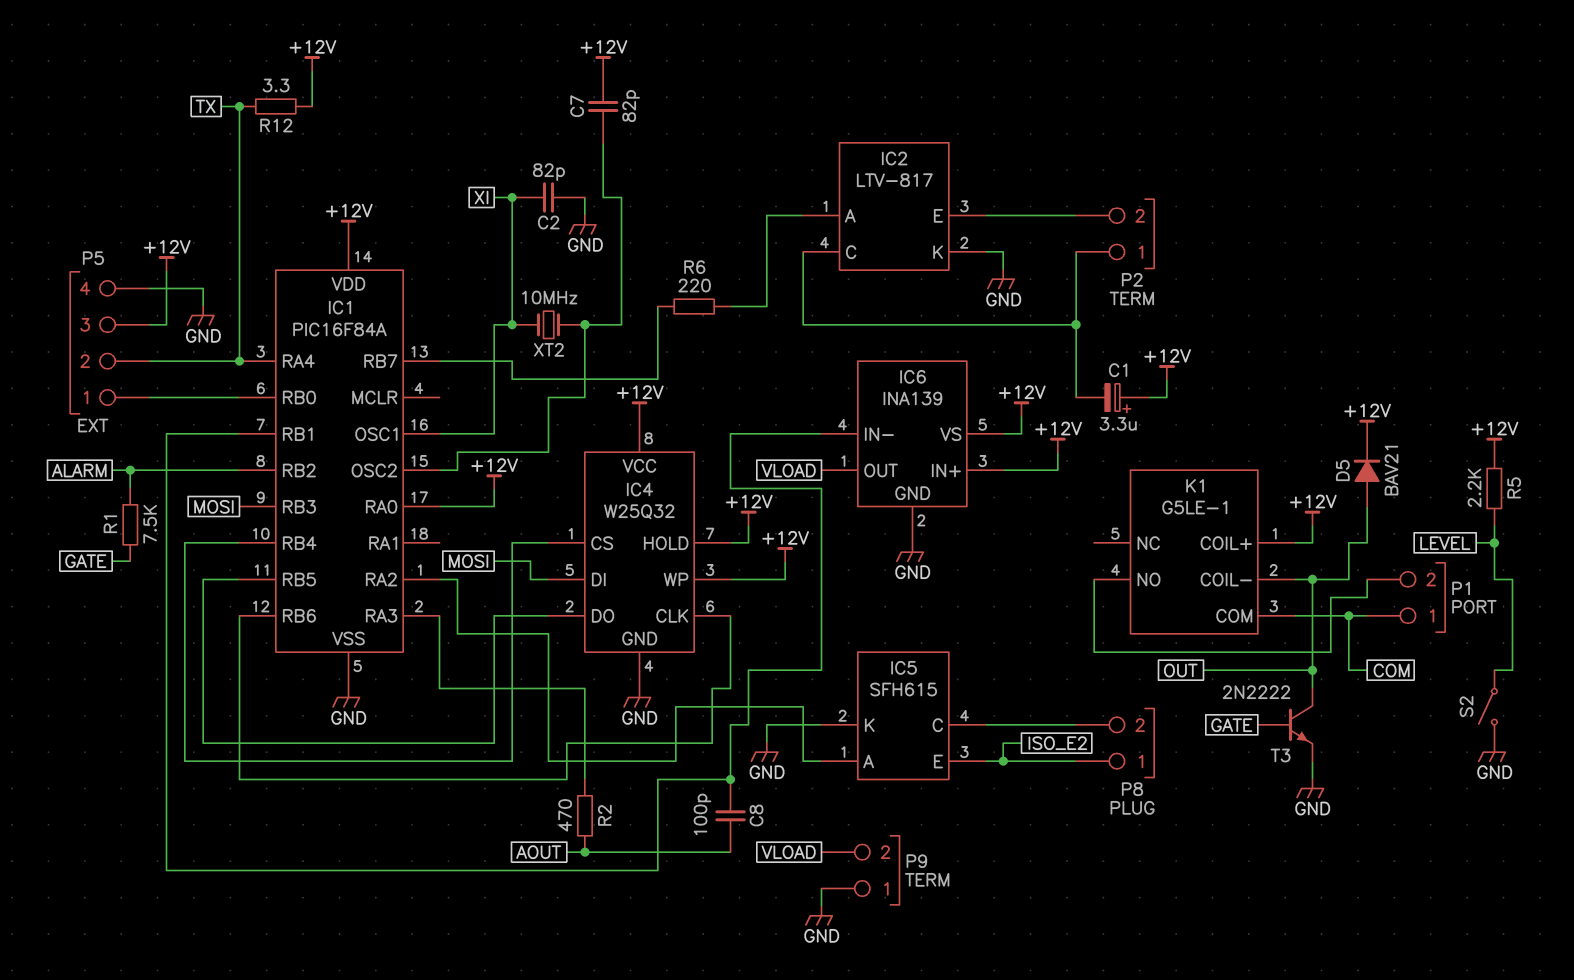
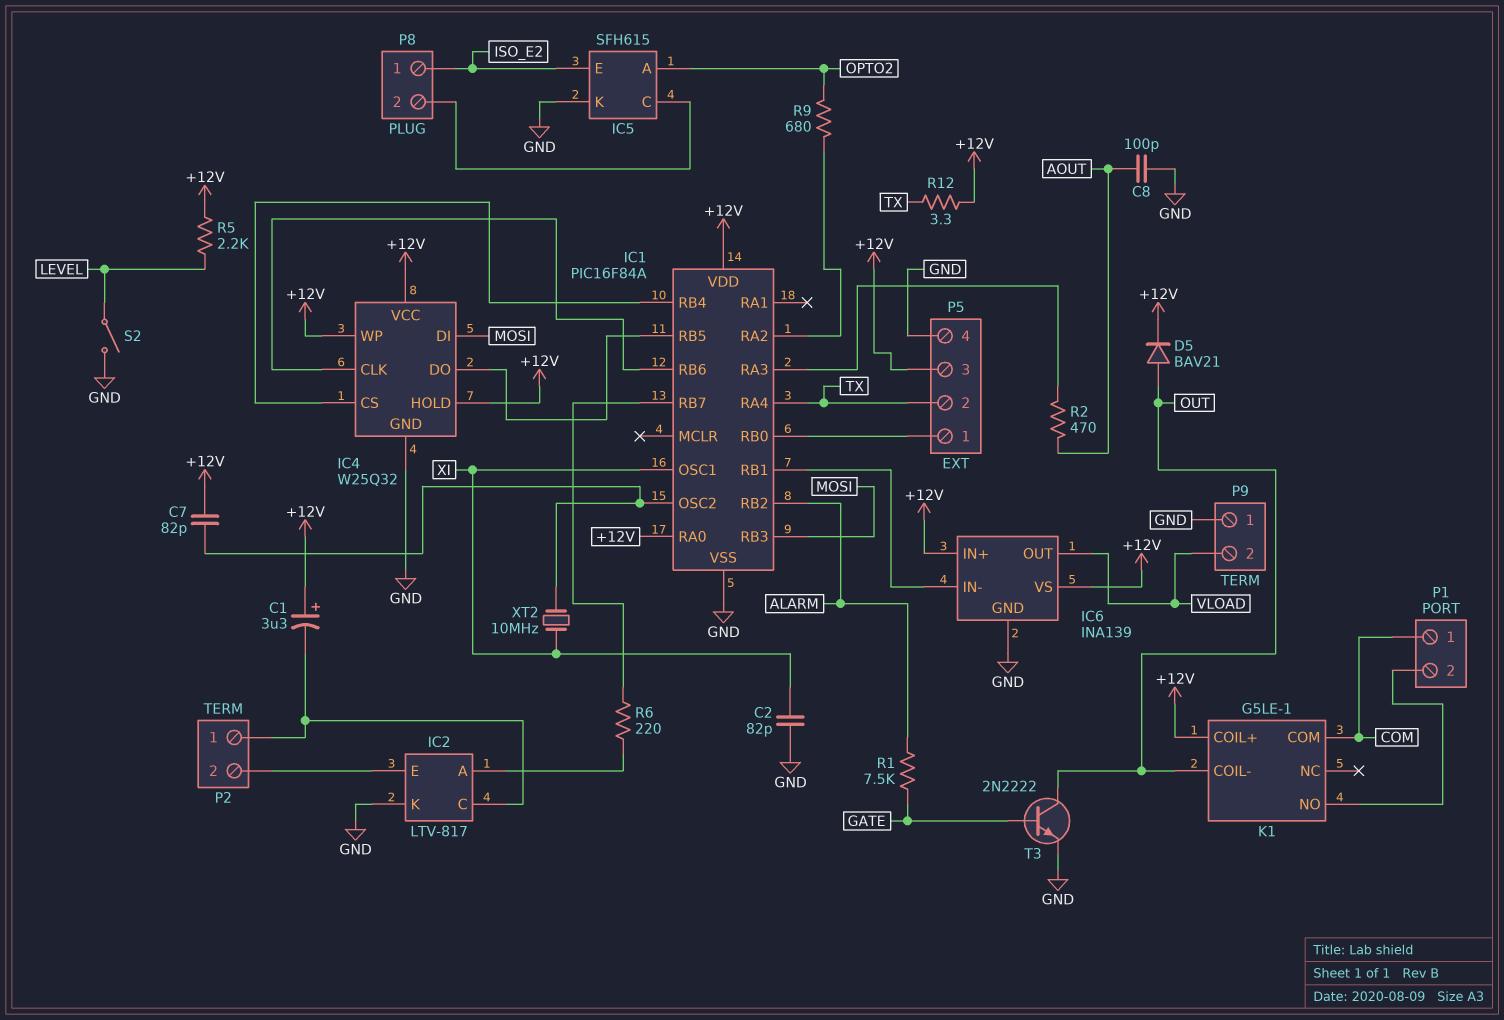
C8: 100pF (AOUT, IC1/RB1) -> 100pF (AOUT, GND)
IC5 pin A: IC1/RA2 -> OPTO2
R9: none -> 680 (IC1/RA2, OPTO2)

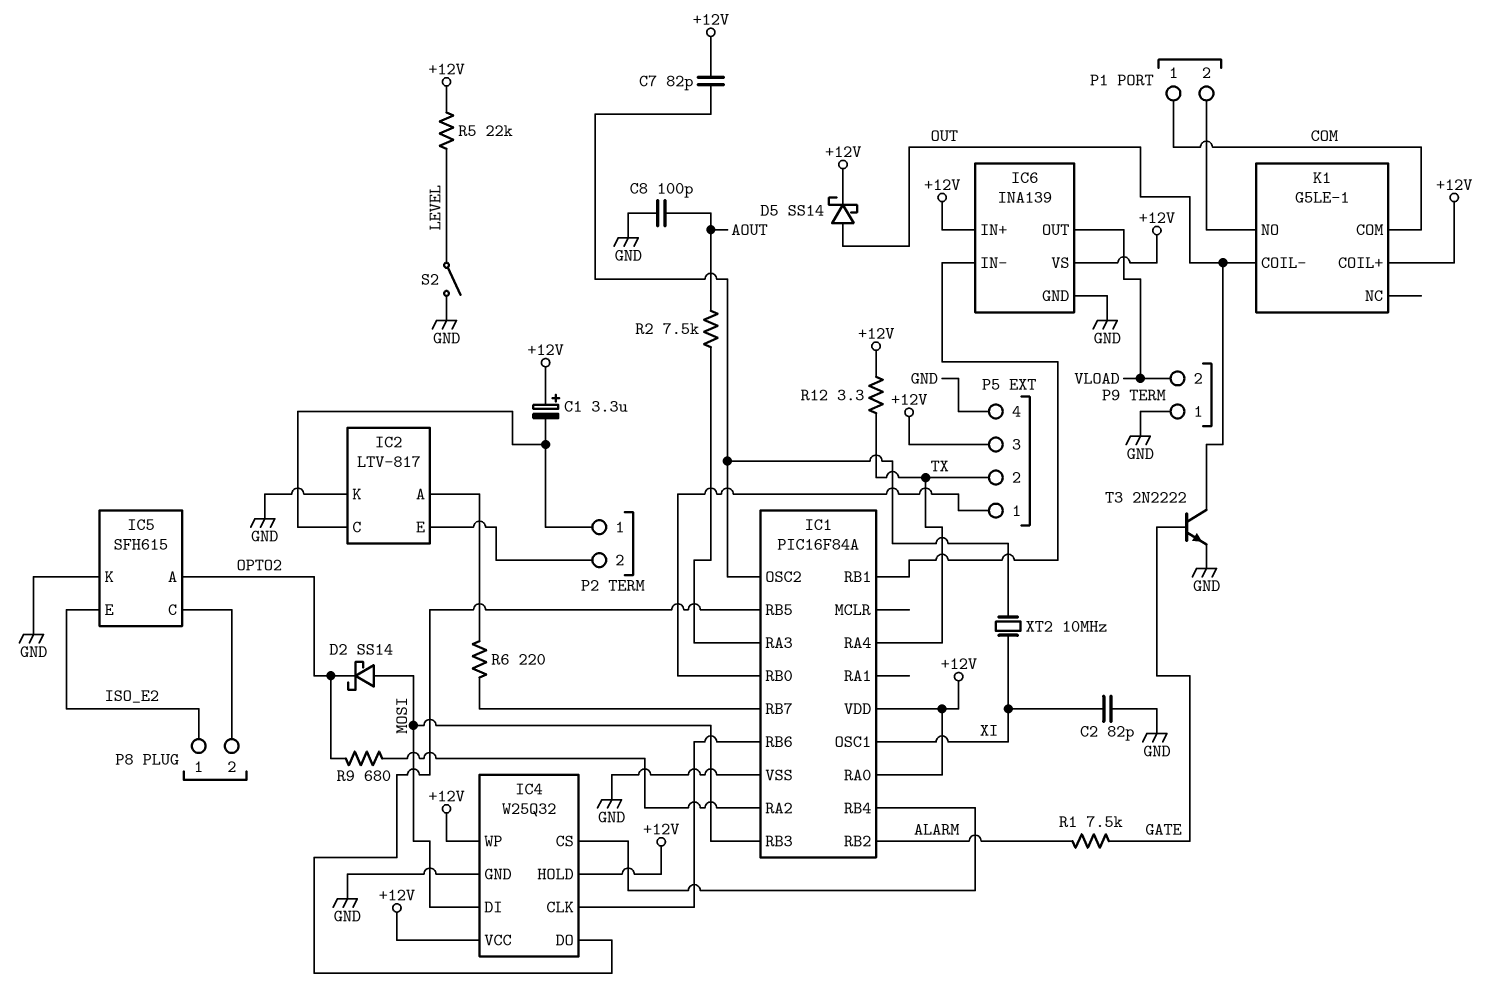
D2: none -> schottky SS14 (A MOSI, K OPTO2)
D5: diode BAV21 (A OUT, K +12V) -> schottky SS14 (A OUT, K +12V)
R2: 470 (AOUT, IC1/RA3) -> 7.5k (AOUT, IC1/RA3)
R5: 2.2k (+12V, LEVEL) -> 22k (+12V, LEVEL)

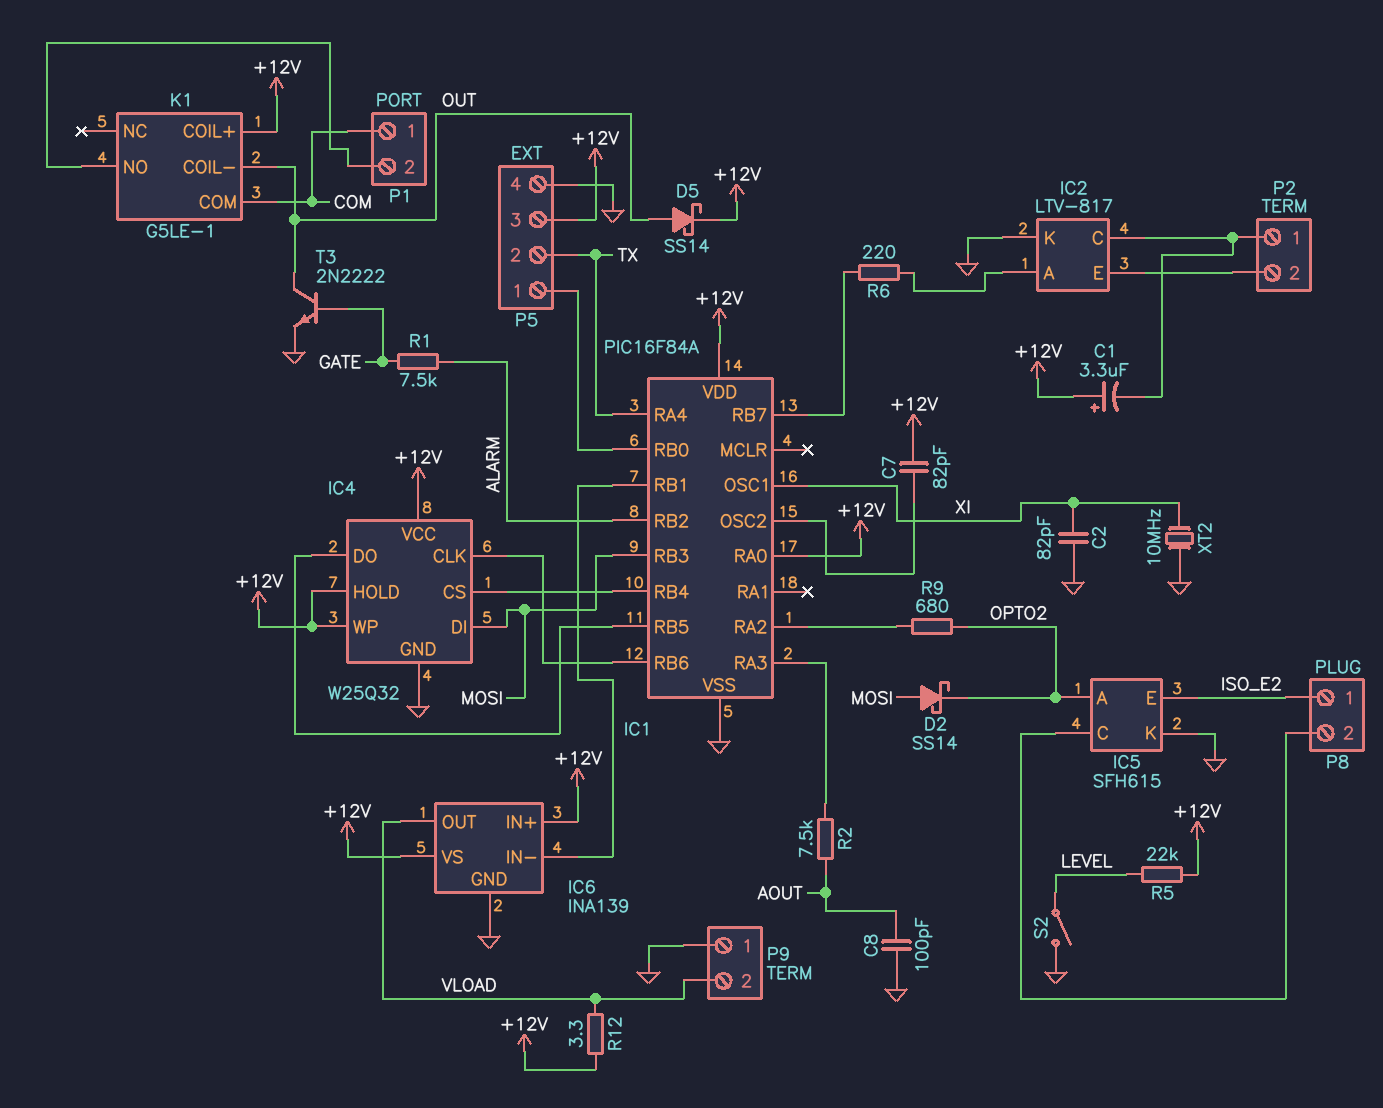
R12: 3.3 (+12V, TX) -> 3.3 (+12V, VLOAD)
XT2: 10MHz (IC1/OSC2, XI) -> 10MHz (GND, XI)

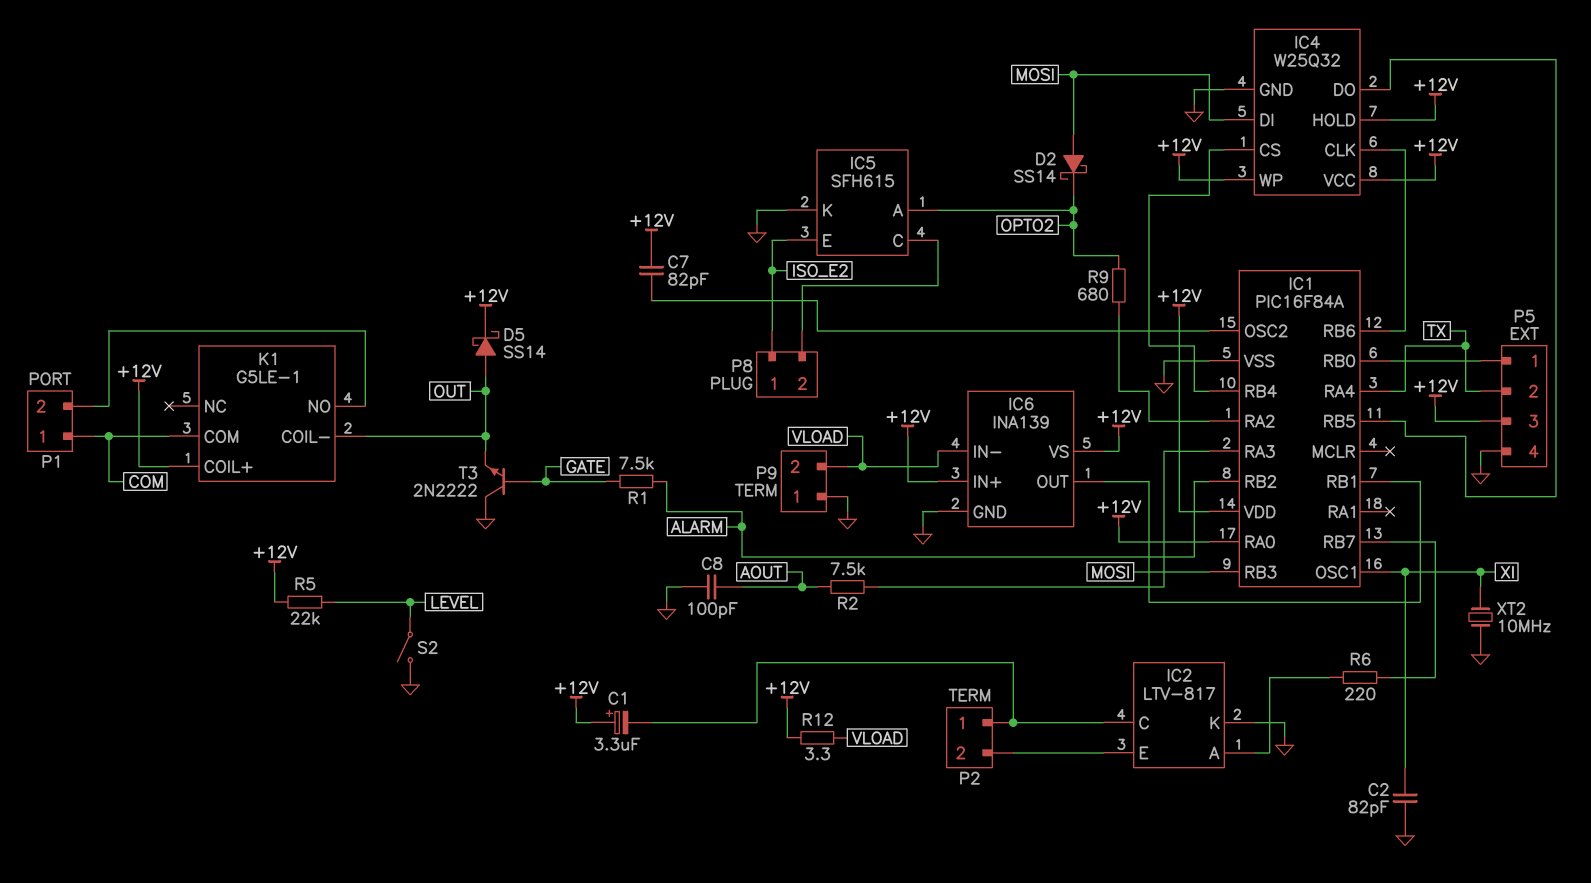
IC6 pin IN-: IC1/RB1 -> VLOAD
IC6 pin OUT: VLOAD -> IC1/RB1
T3: NPN 2N2222 (B GATE, C OUT, E GND) -> NPN 2N2222 (B GATE, C GND, E OUT)

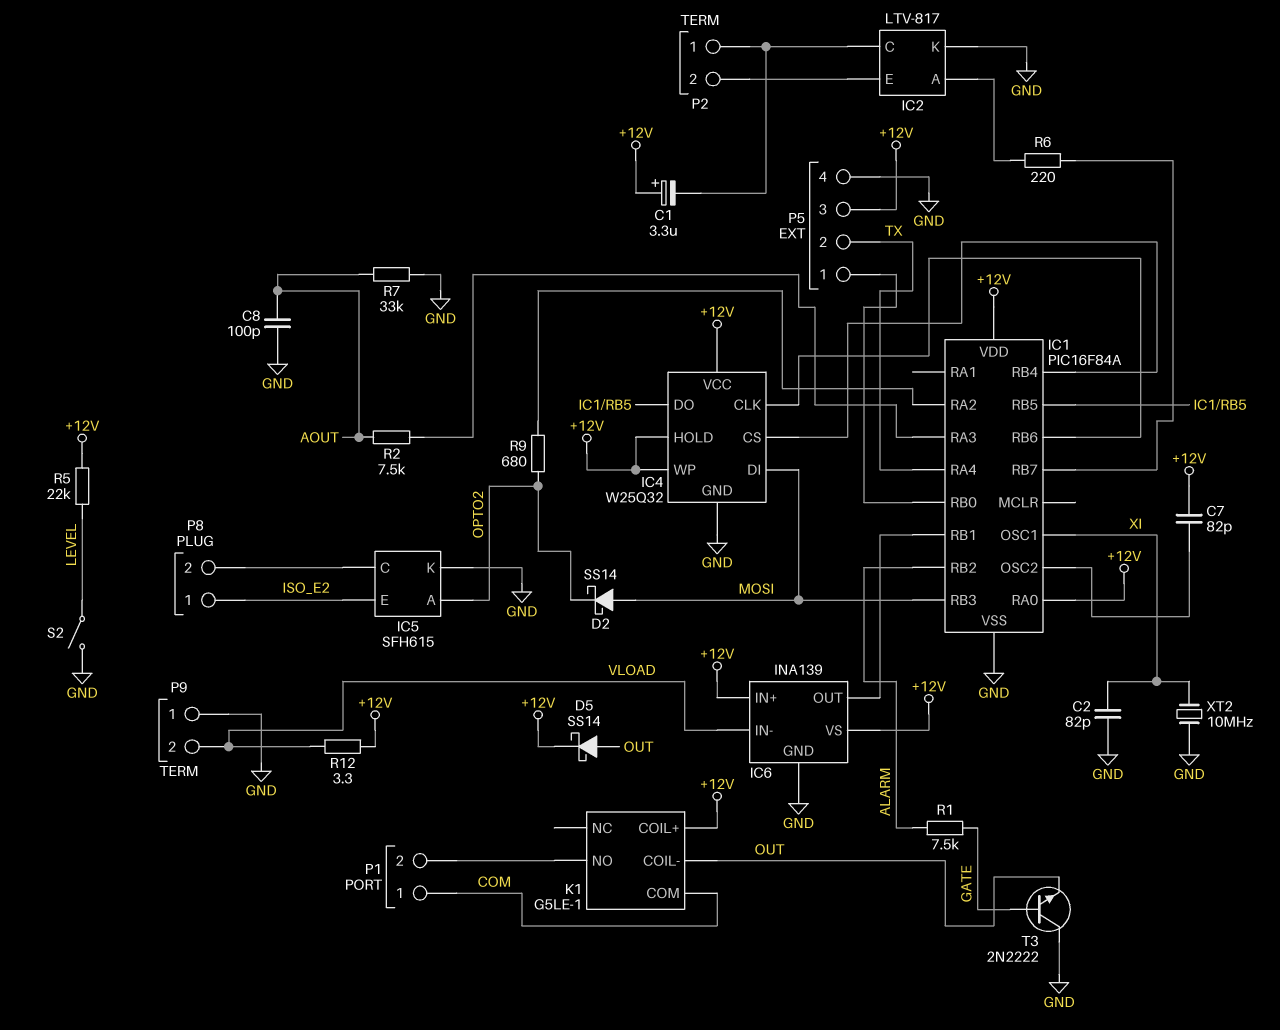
R7: none -> 33k (AOUT, GND)

